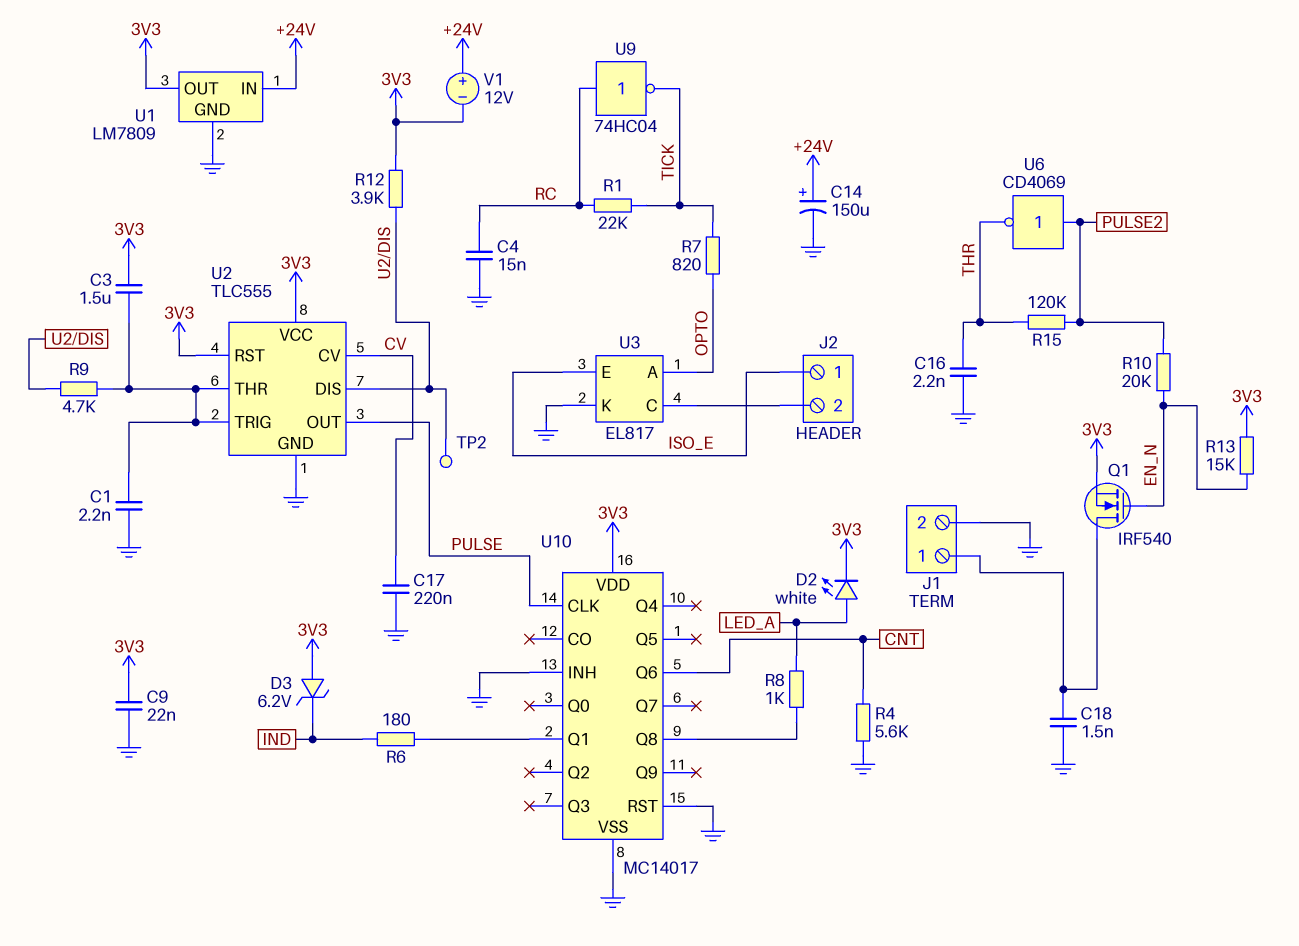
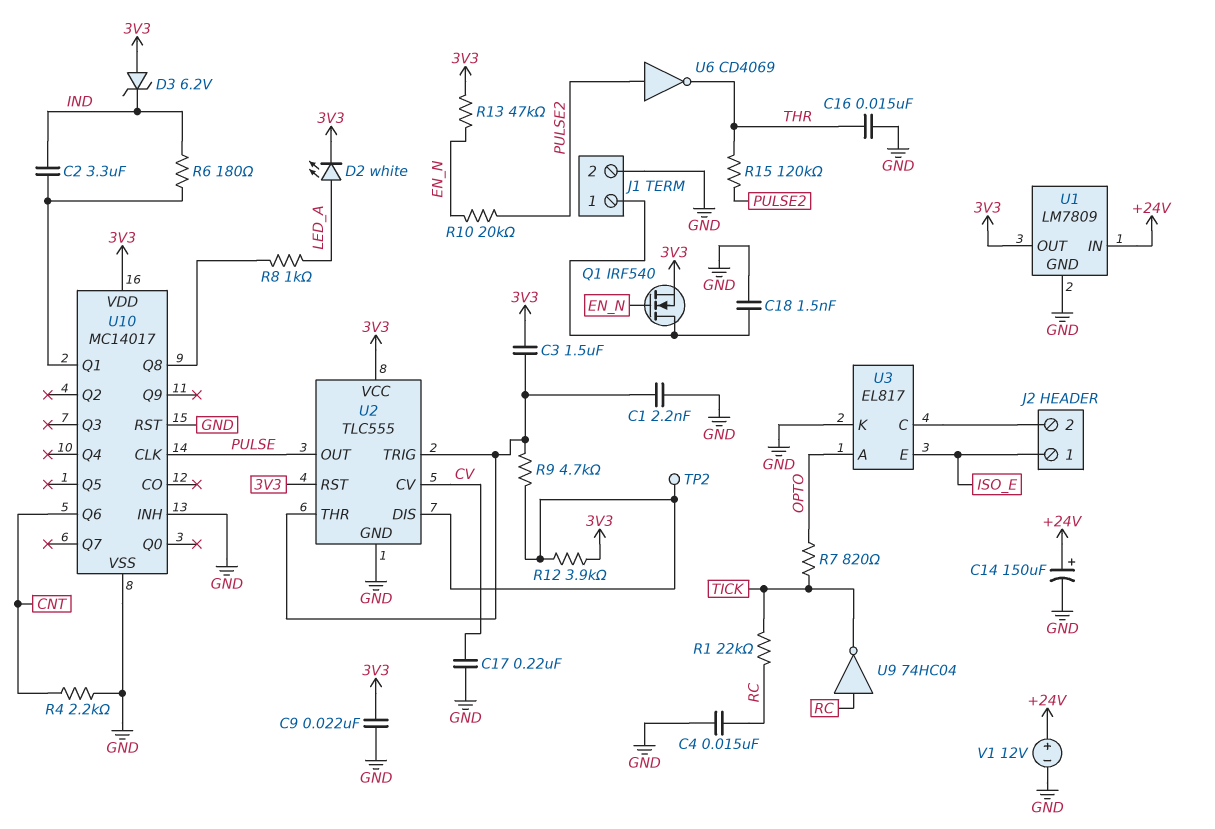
C2: none -> 3.3uF (IND, U10/Q1)
C16: 2.2nF (GND, THR) -> 15nF (GND, THR)
R4: 5.6k (CNT, GND) -> 2.2k (CNT, GND)
R13: 15k (3V3, EN_N) -> 47k (3V3, EN_N)
V1: 12V (plus +24V, minus 3V3) -> 12V (plus +24V, minus GND)

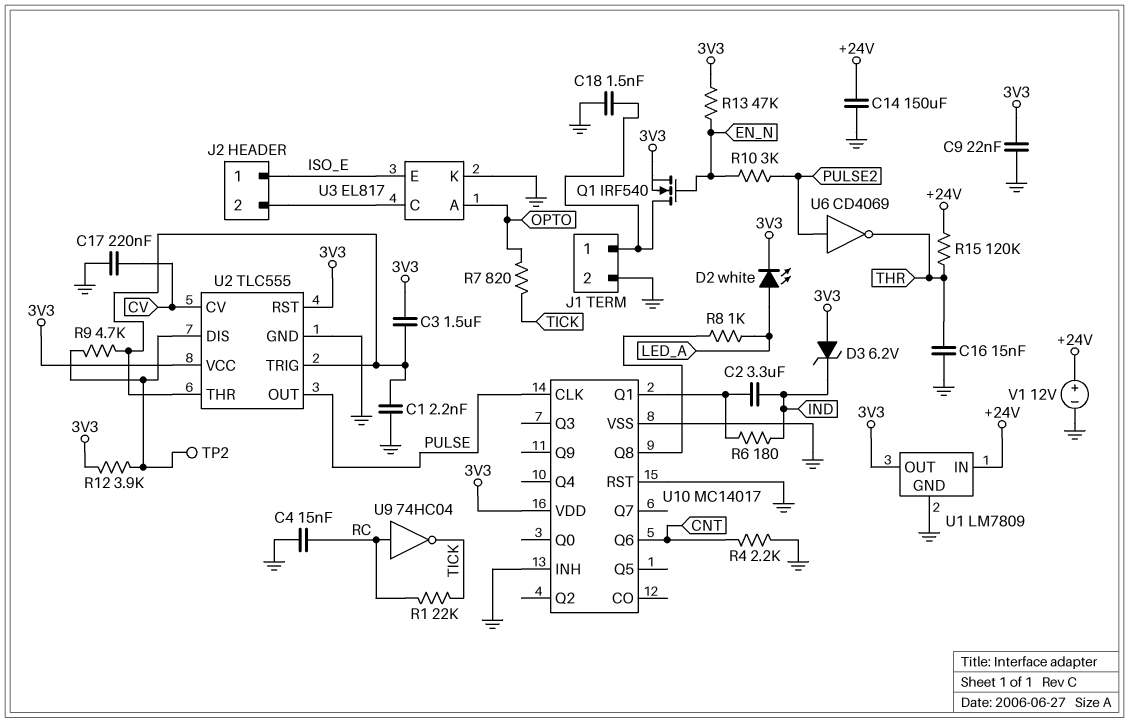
C14: 150uF (plus +24V, minus GND) -> 150uF (+24V, GND)
R10: 20k (EN_N, PULSE2) -> 3k (EN_N, PULSE2)
R15: 120k (PULSE2, THR) -> 120k (+24V, THR)

